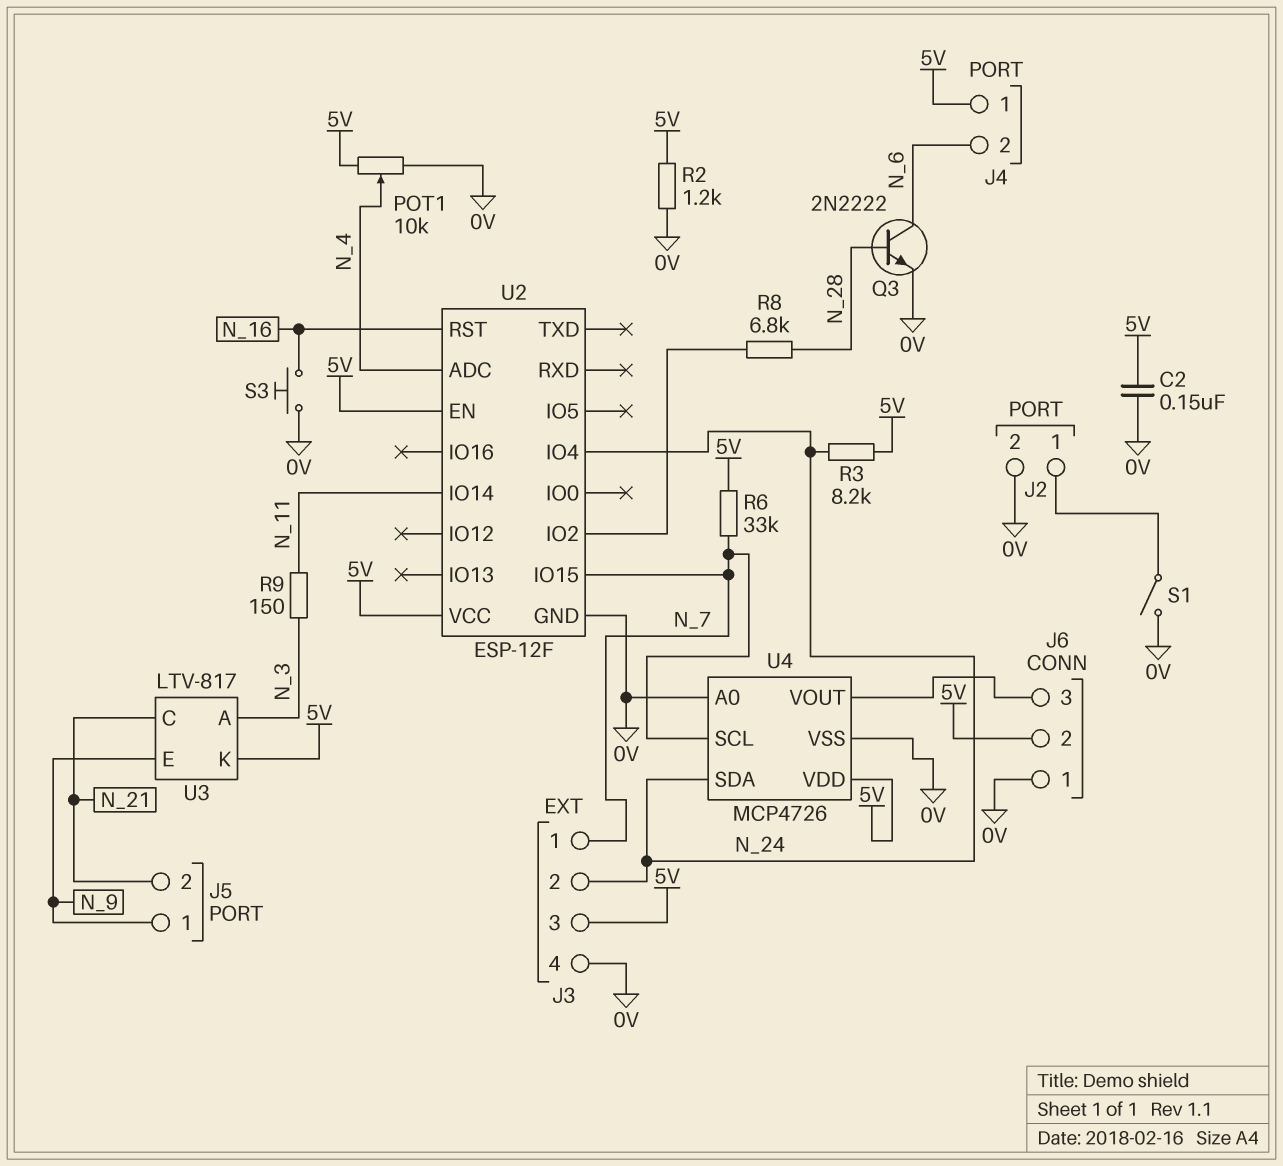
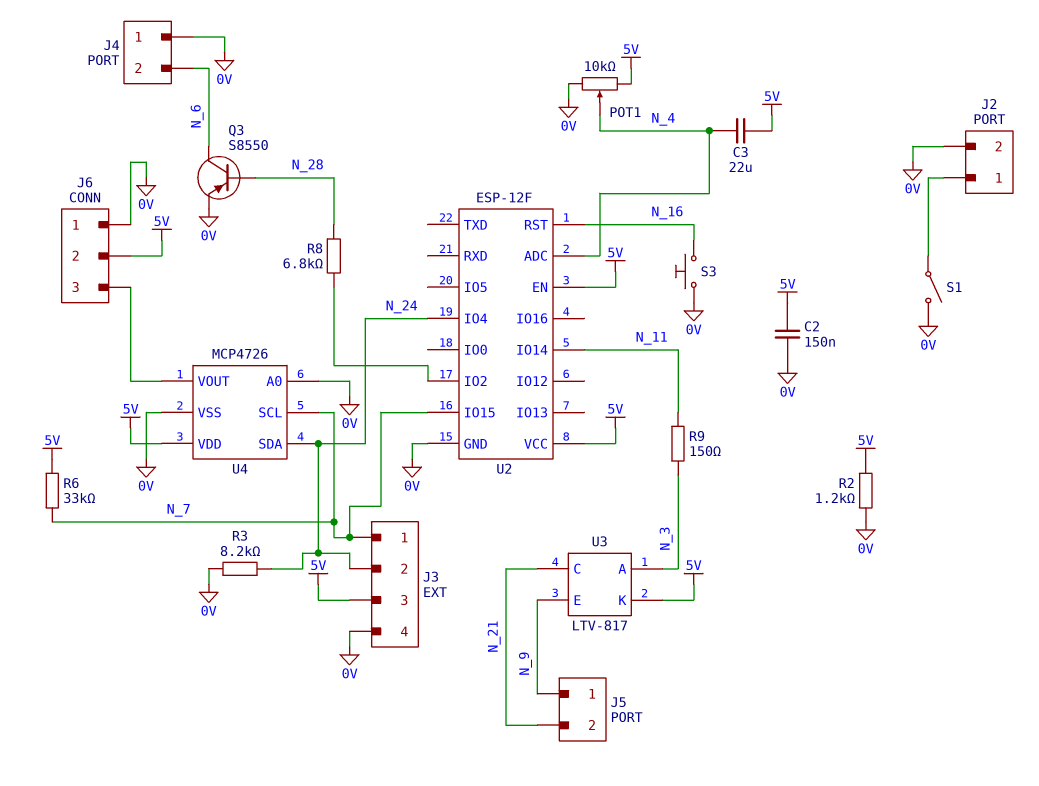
C3: none -> 22uF (5V, N_4)
J4 pin 1: 5V -> 0V
Q3: NPN 2N2222 (B N_28, C N_6, E 0V) -> PNP S8550 (B N_28, C N_6, E 0V)
R3: 8.2k (5V, N_24) -> 8.2k (0V, N_24)

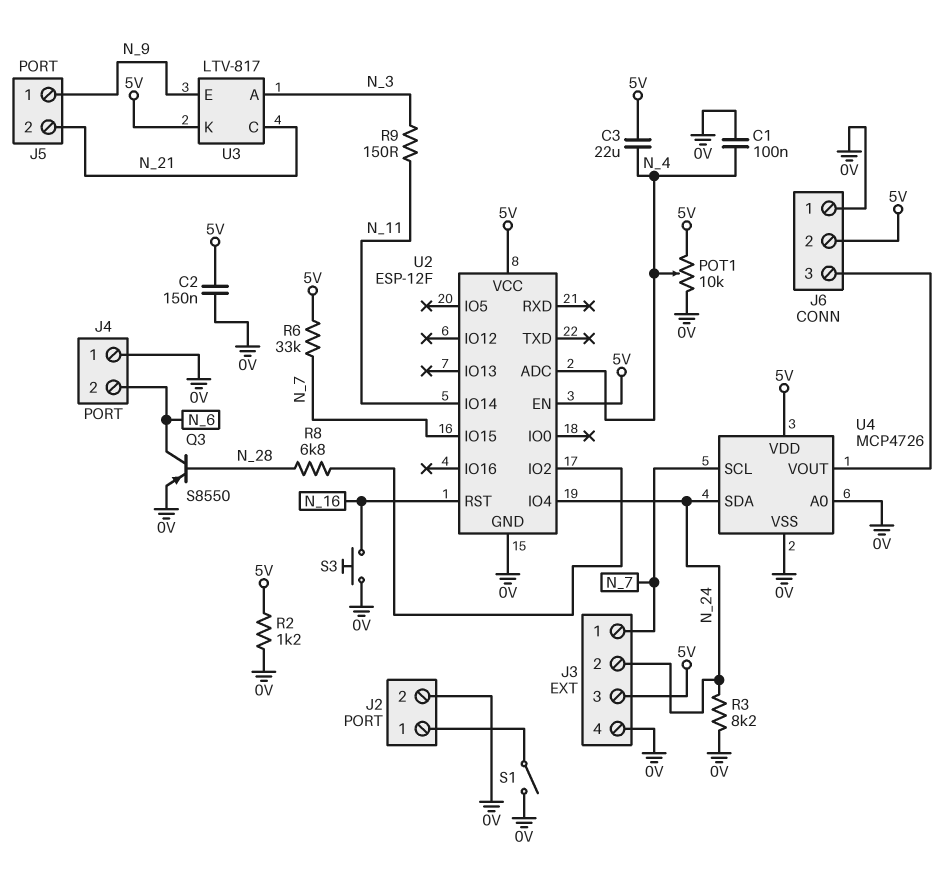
C1: none -> 100nF (0V, N_4)

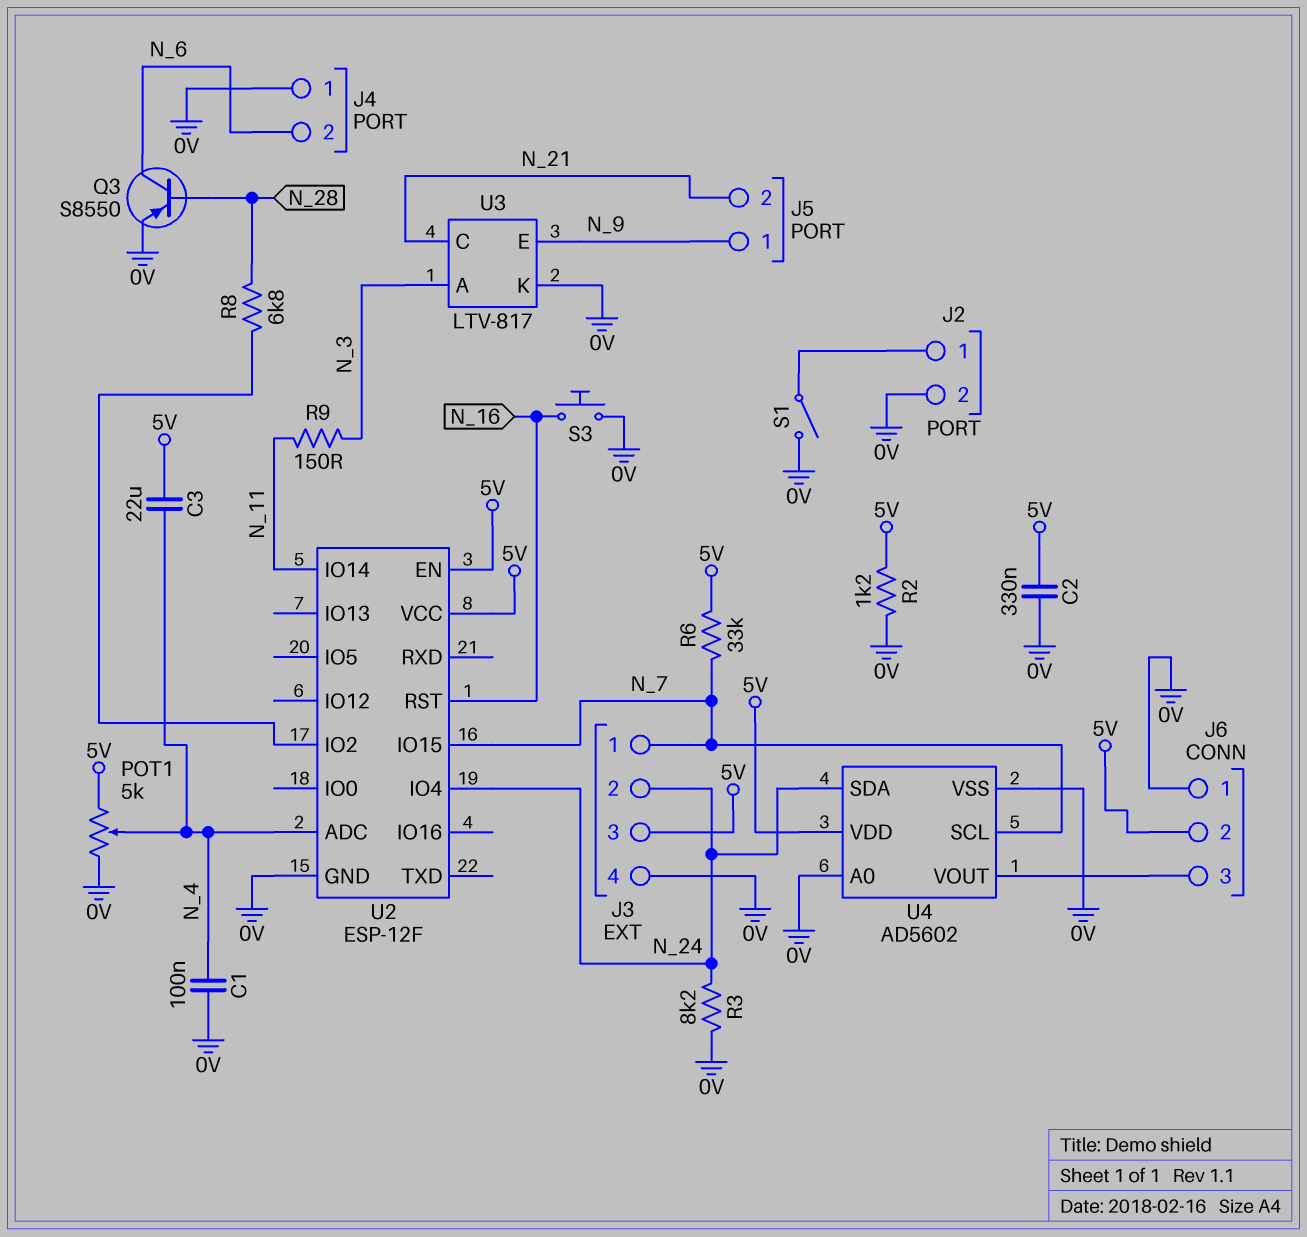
C2: 150nF (0V, 5V) -> 330nF (0V, 5V)
POT1: 10k (0V, 5V, wiper N_4) -> 5k (0V, 5V, wiper N_4)
U3 pin K: 5V -> 0V
U4: MCP4726 -> AD5602

